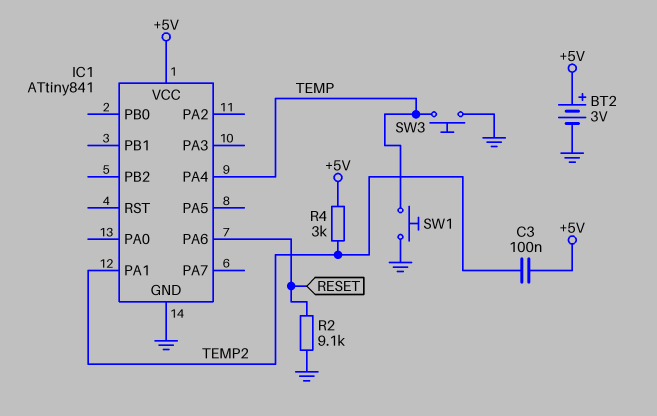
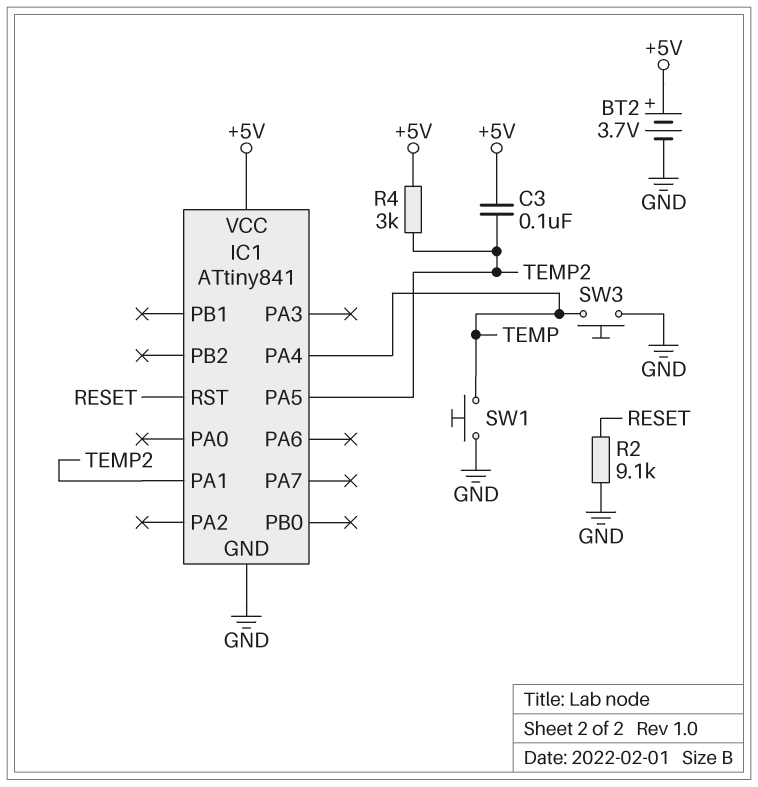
BT2: 3V (plus +5V, minus GND) -> 3.7V (plus +5V, minus GND)
IC1 pin PA5: none -> TEMP2
IC1 pin PA6: RESET -> none
IC1 pin RST: none -> RESET

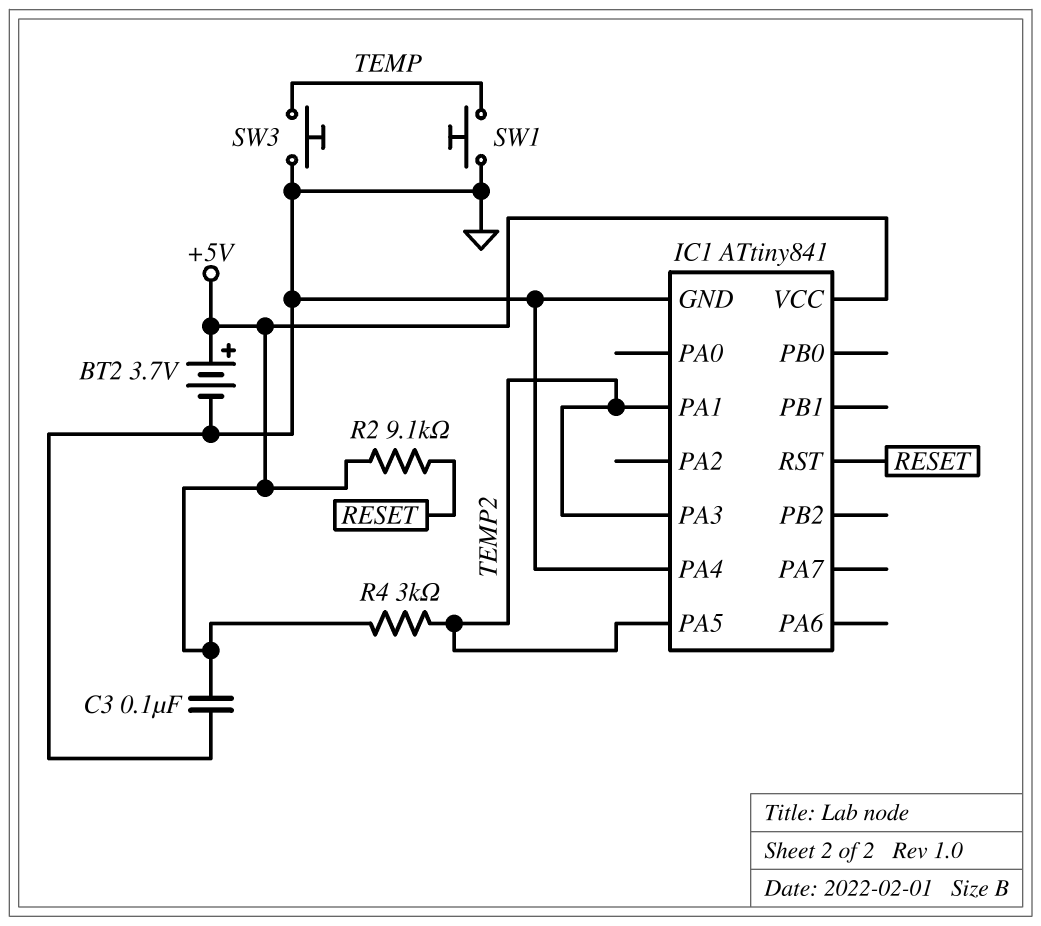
C3: 100nF (+5V, TEMP2) -> 100nF (+5V, GND)
IC1 pin PA3: none -> TEMP2
IC1 pin PA4: TEMP -> GND
R2: 9.1k (GND, RESET) -> 9.1k (+5V, RESET)

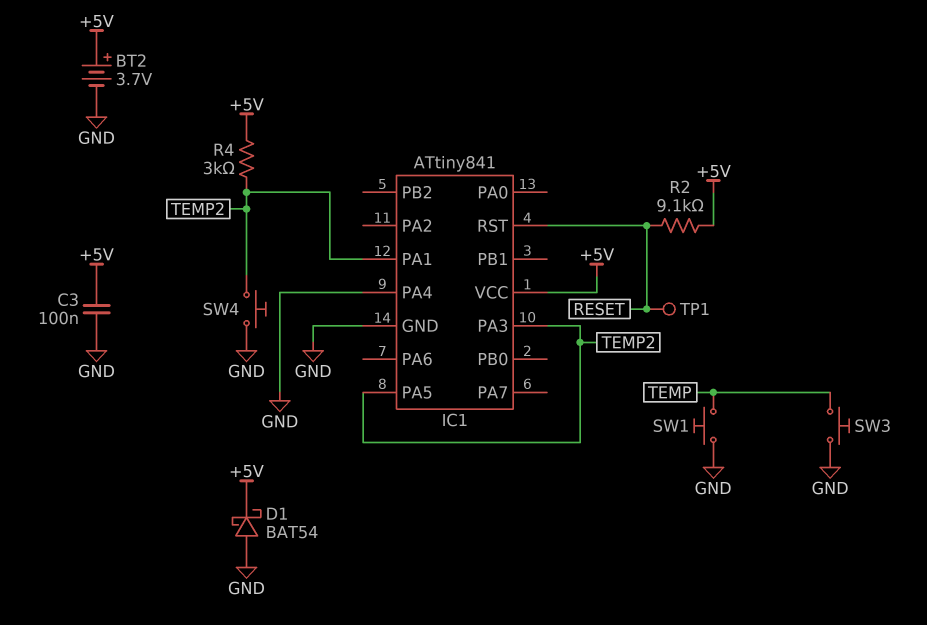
D1: none -> schottky BAT54 (A GND, K +5V)
SW4: none -> button (GND, TEMP2)
TP1: none -> test point (RESET)

